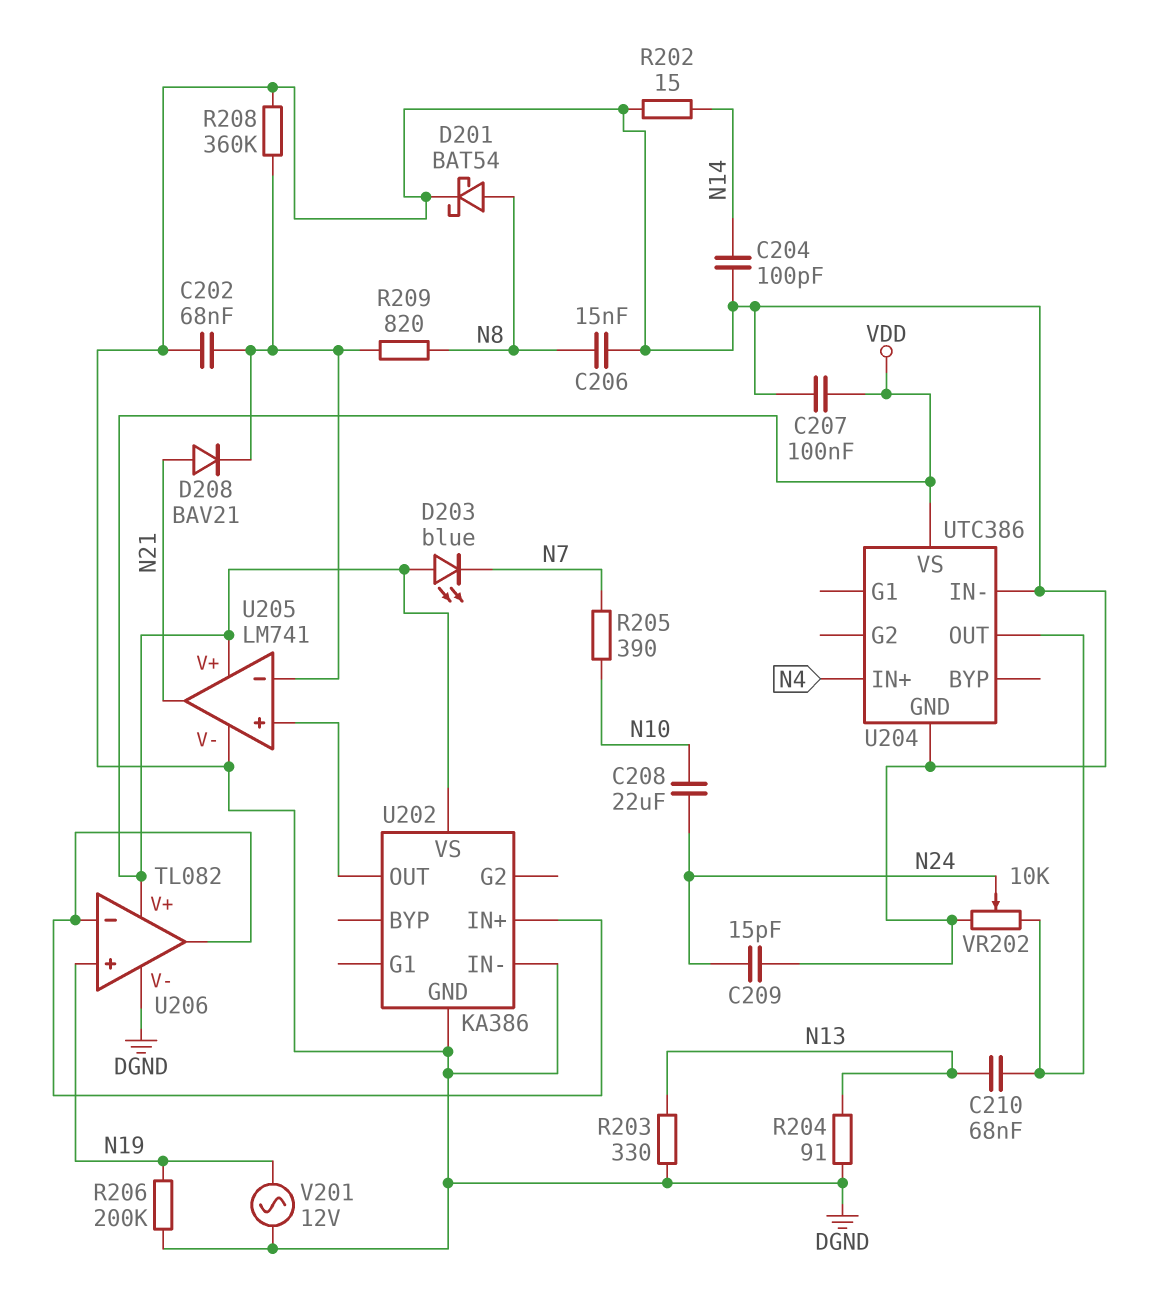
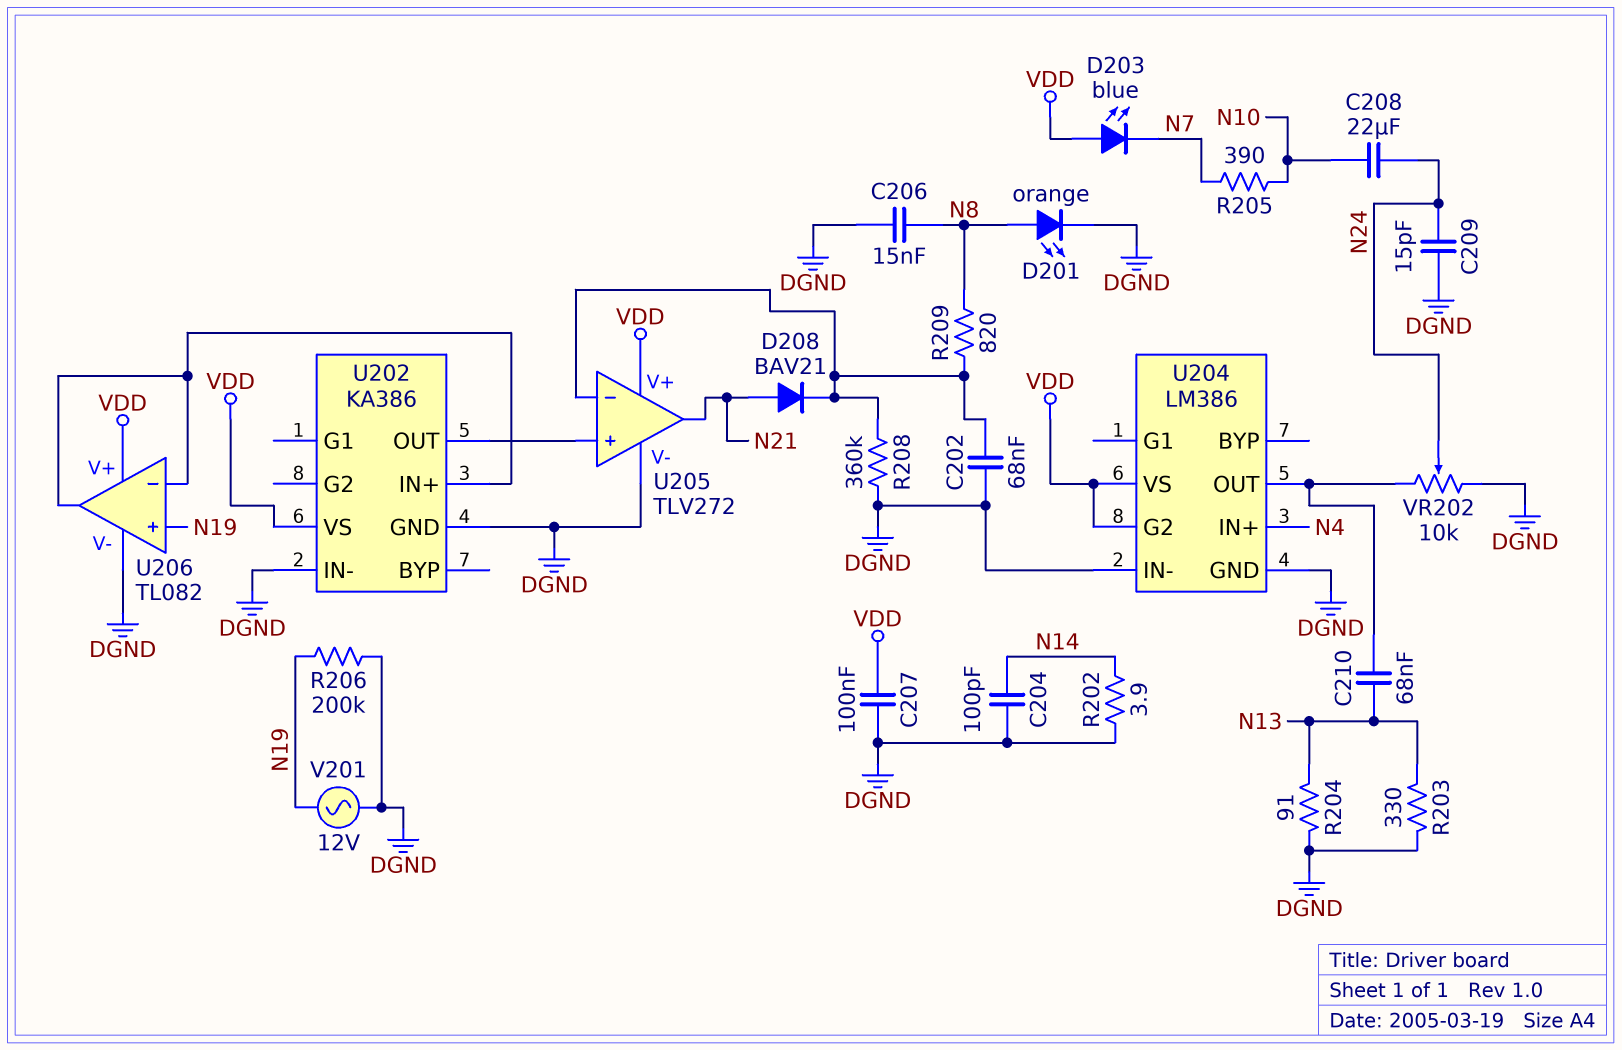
D201: schottky BAT54 (A N8, K DGND) -> LED orange (A N8, K DGND)
R202: 15 (DGND, N14) -> 3.9 (DGND, N14)
U204: UTC386 -> LM386
U204 pin G2: none -> VDD
U205: LM741 -> TLV272

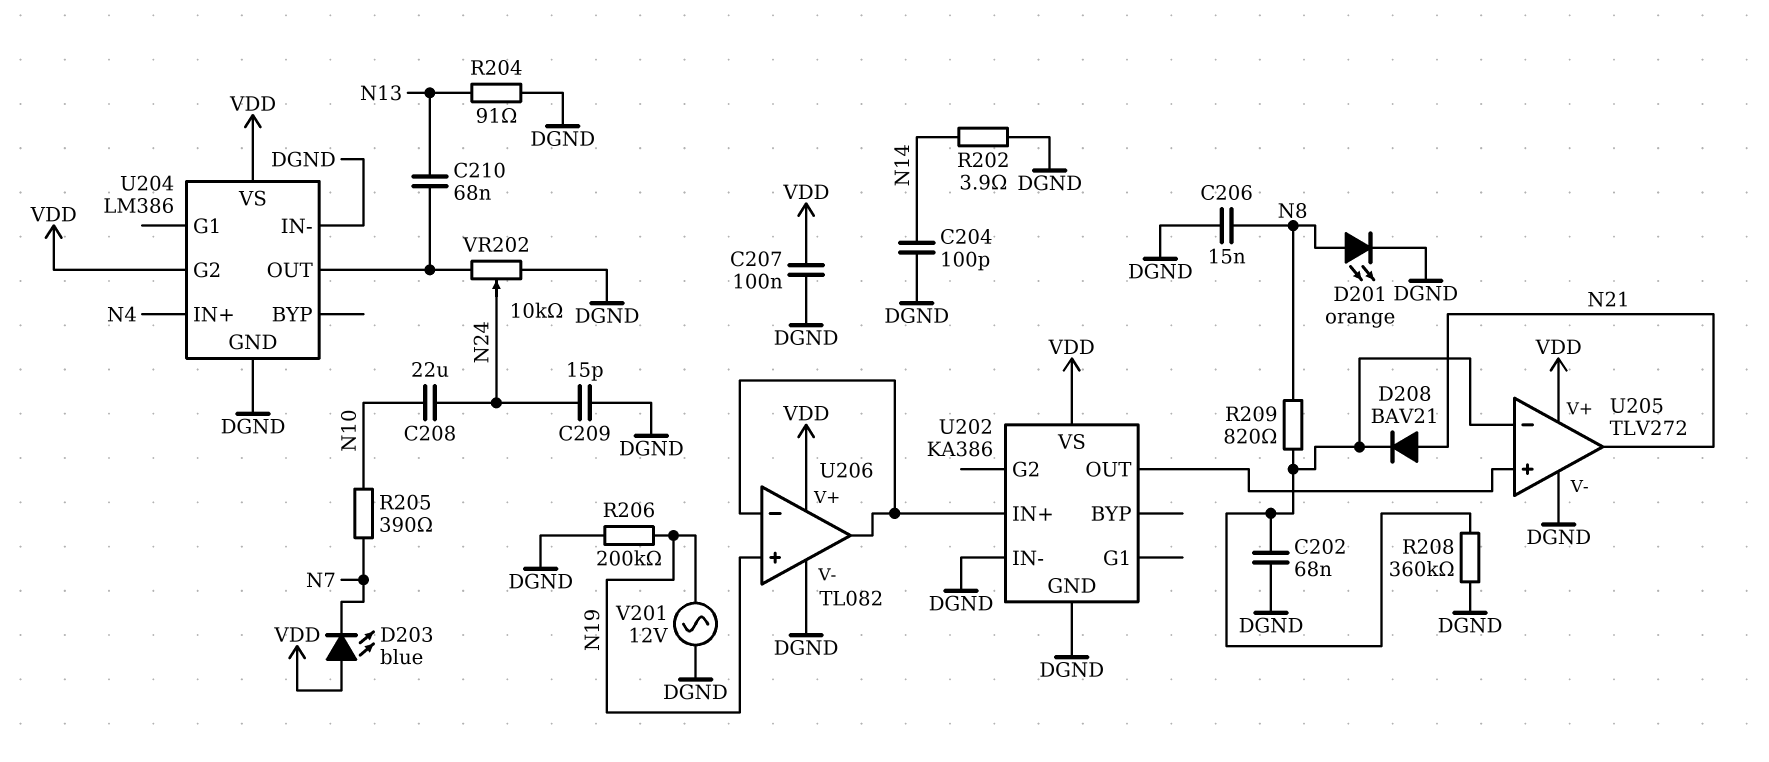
R203: 330 (DGND, N13) -> none

